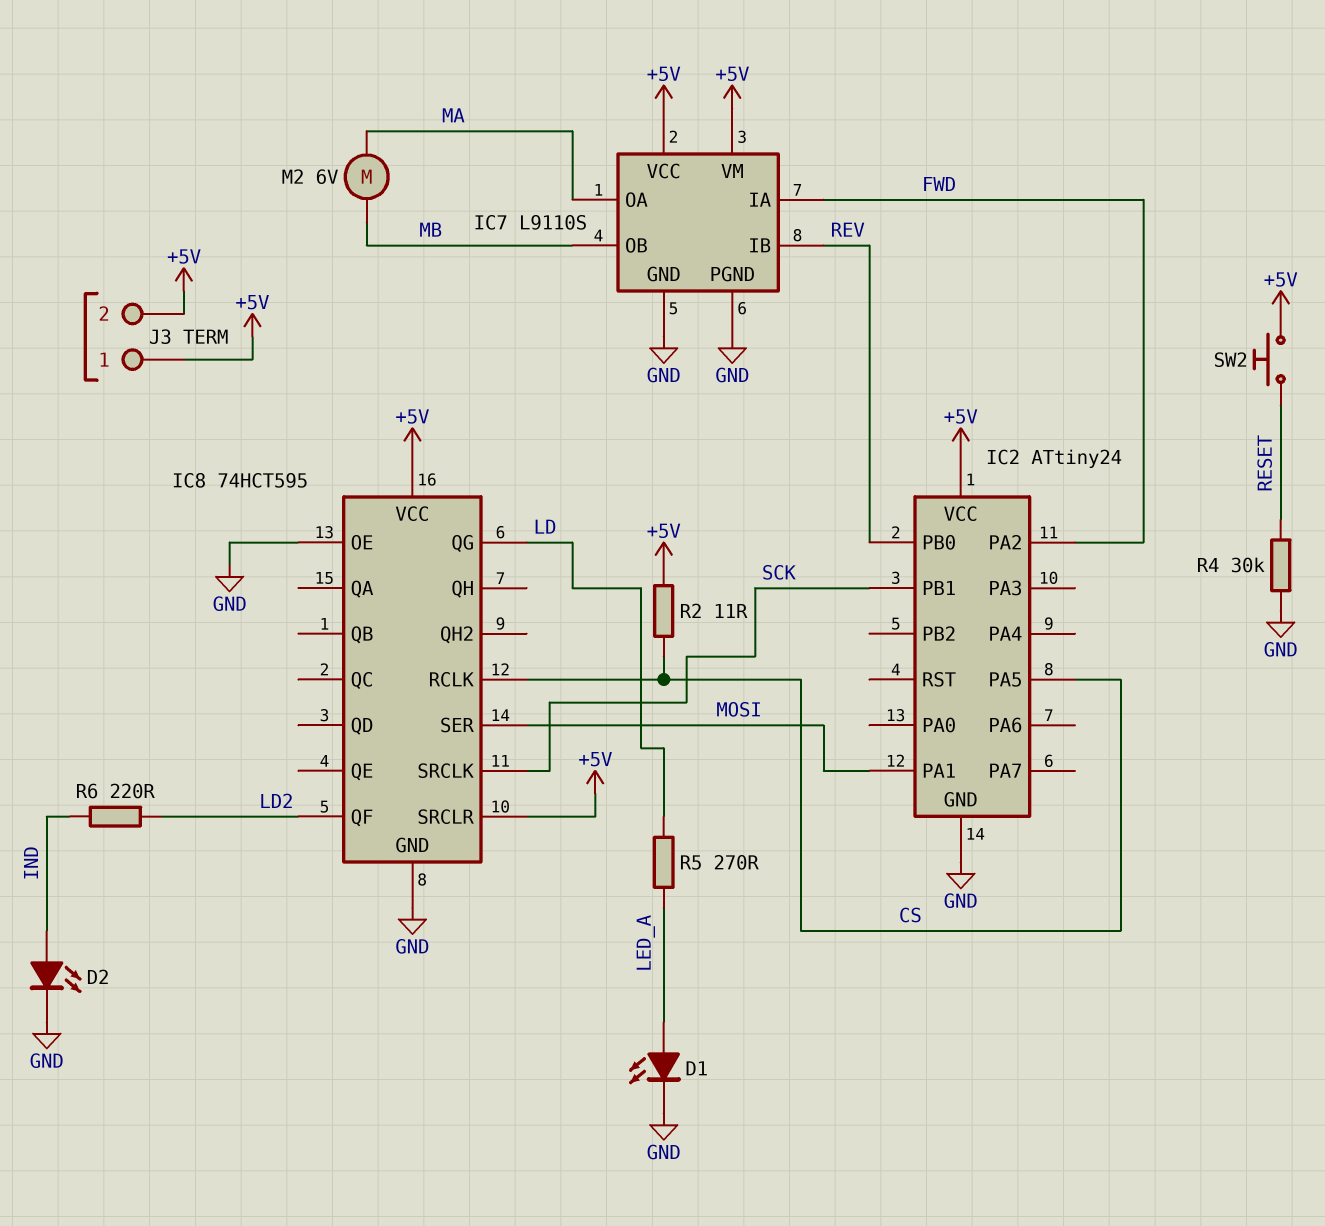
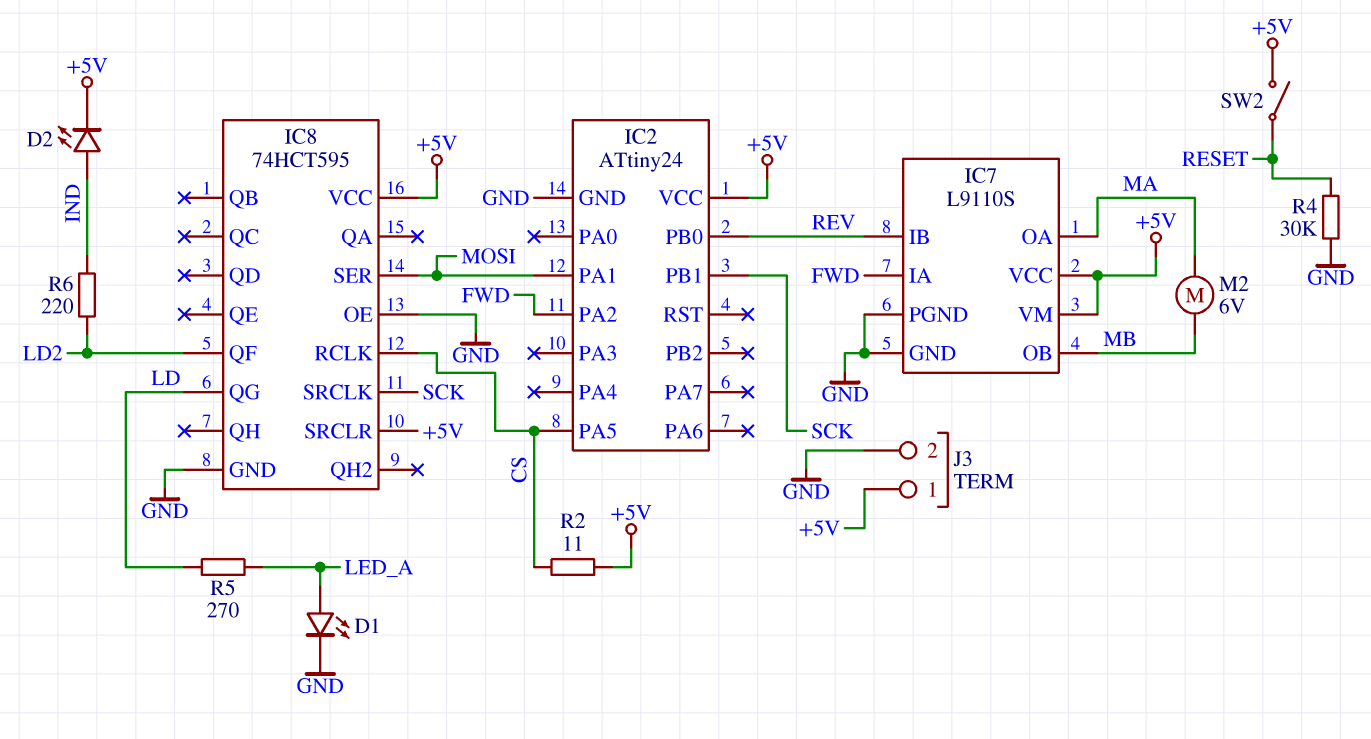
D2: LED (A IND, K GND) -> LED (A IND, K +5V)
J3 pin 2: +5V -> GND
SW2: button (+5V, RESET) -> switch (+5V, RESET)

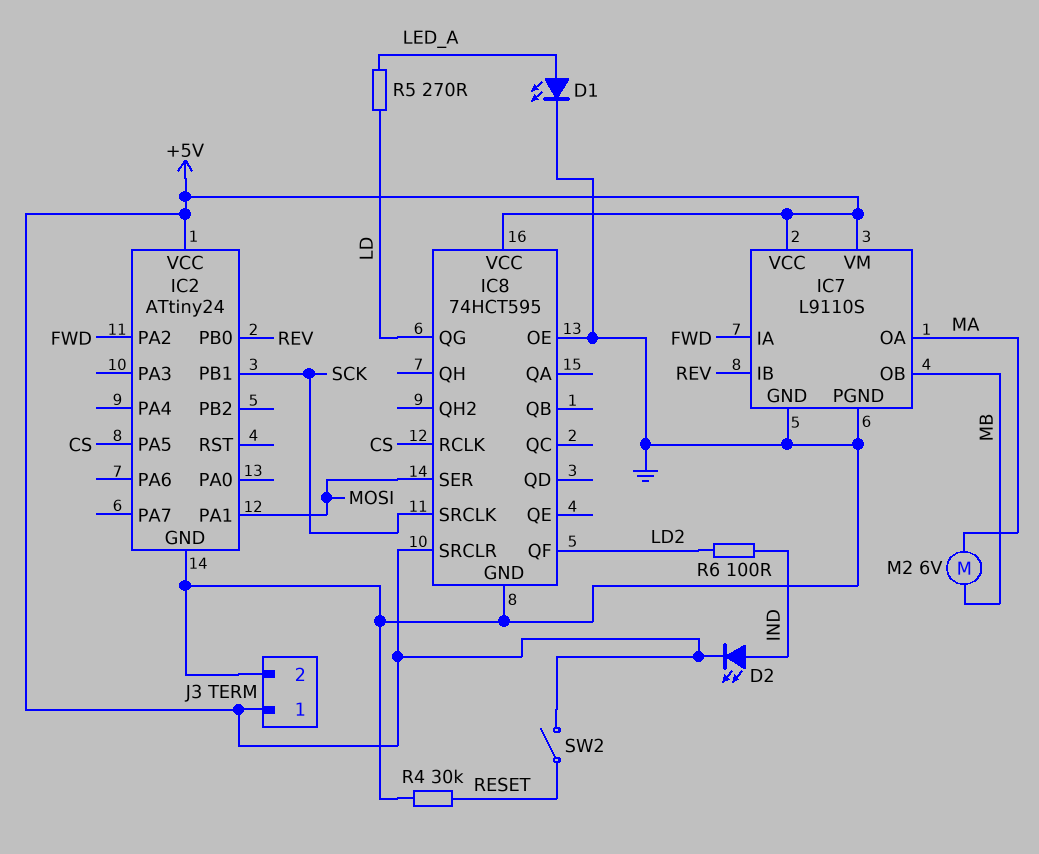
R2: 11 (+5V, CS) -> none
R6: 220 (IND, LD2) -> 100 (IND, LD2)

